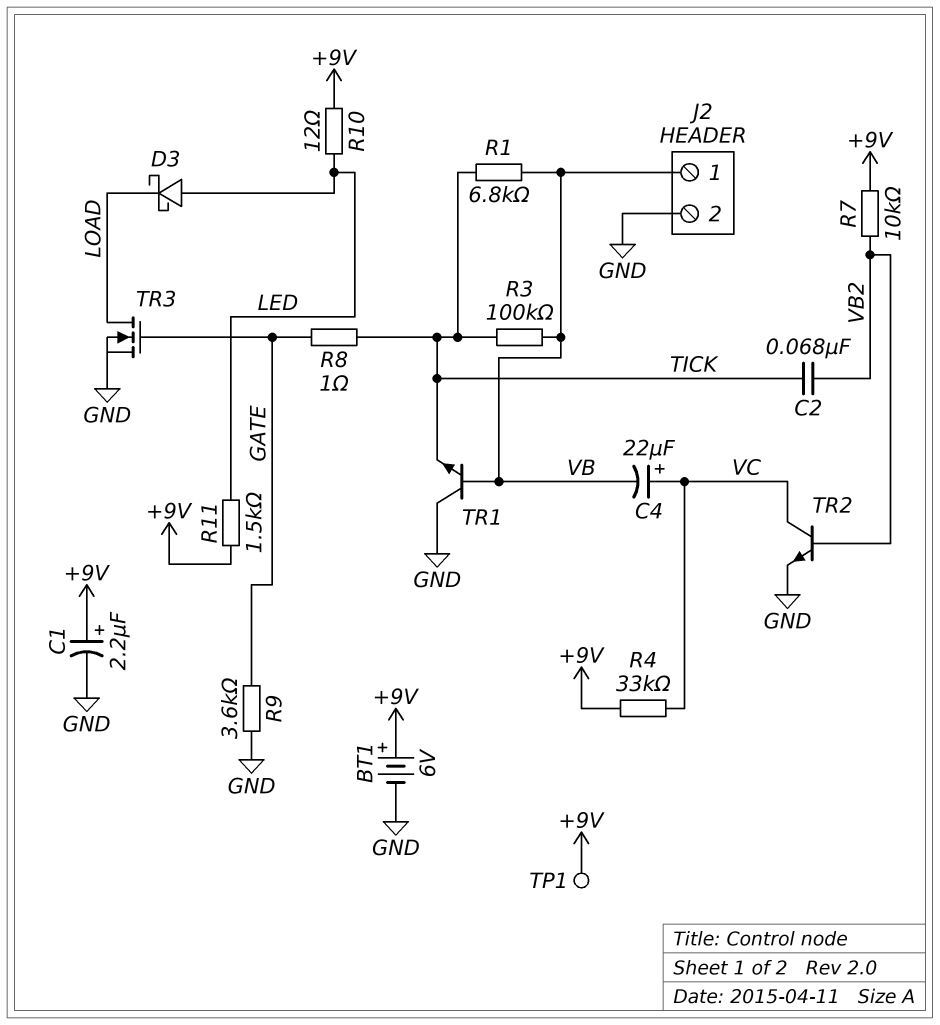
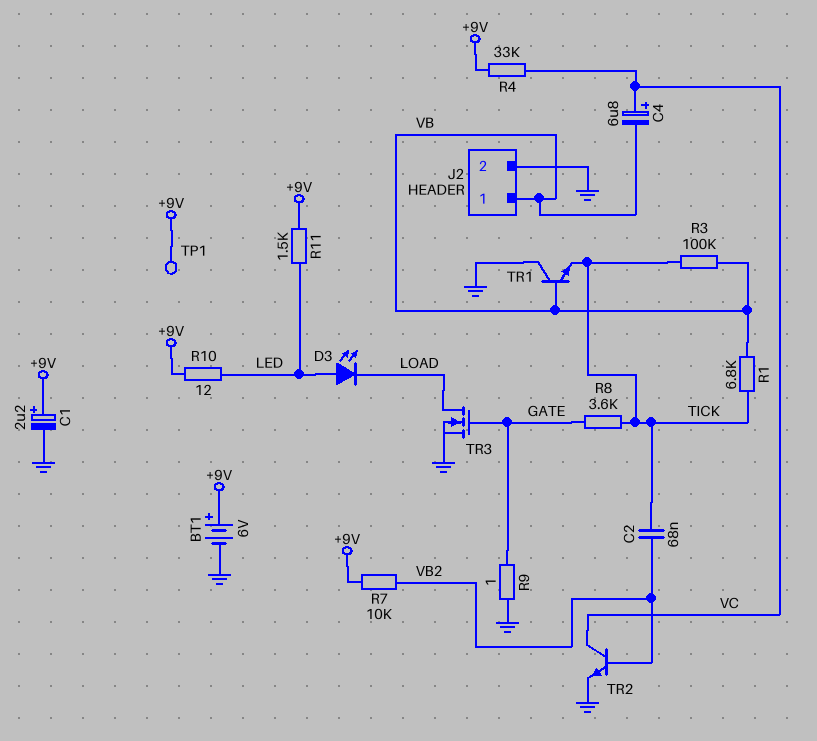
C4: 22uF (plus VC, minus VB) -> 6.8uF (plus VC, minus VB)
D3: schottky (A LED, K LOAD) -> LED (A LED, K LOAD)
R8: 1 (GATE, TICK) -> 3.6k (GATE, TICK)
R9: 3.6k (GATE, GND) -> 1 (GATE, GND)

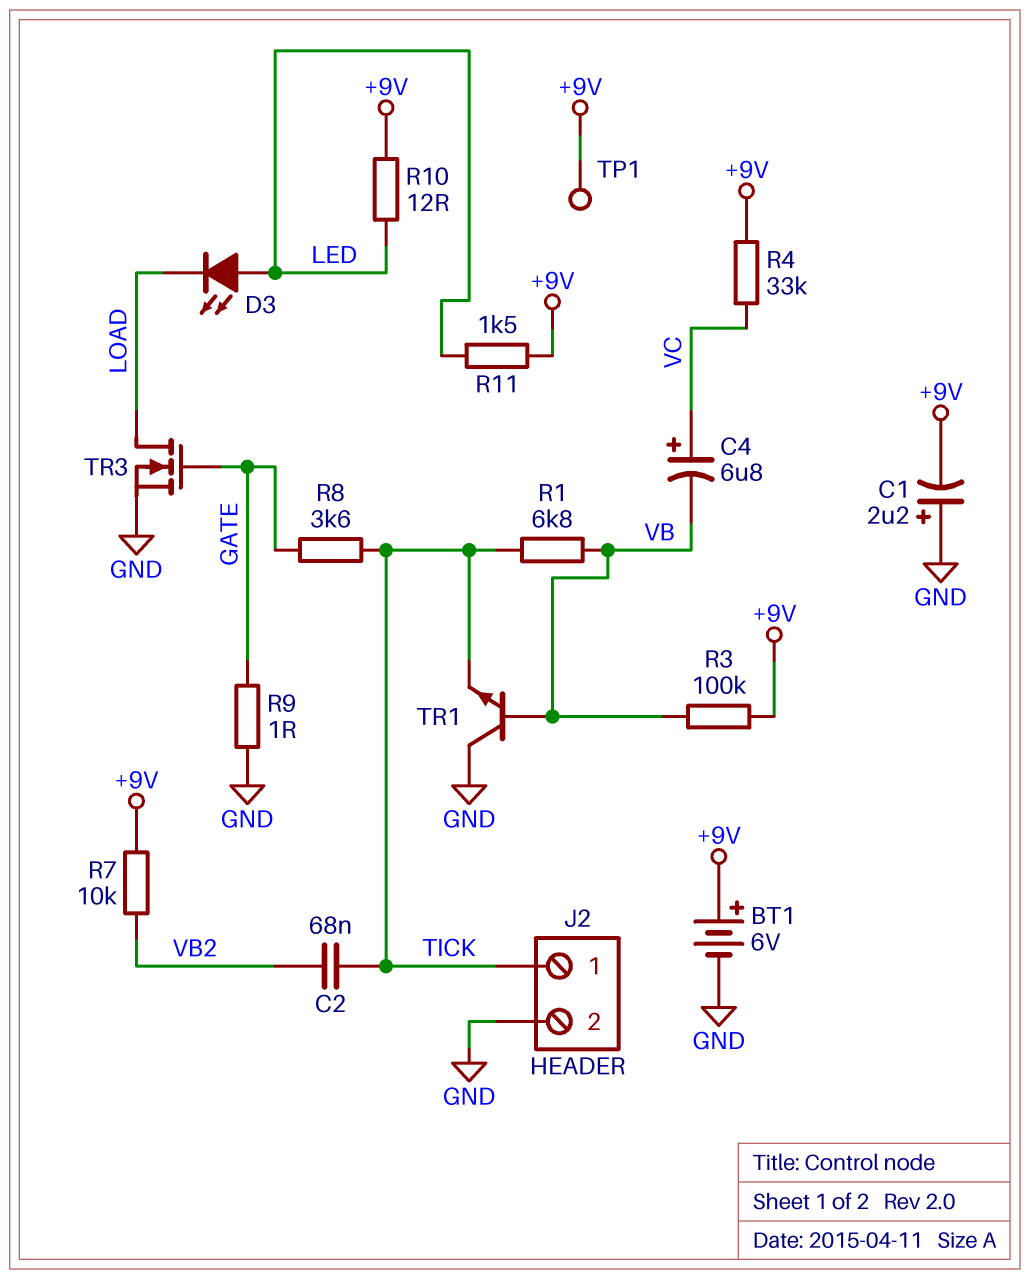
C1: 2.2uF (plus +9V, minus GND) -> 2.2uF (plus GND, minus +9V)
J2 pin 1: VB -> TICK
R3: 100k (TICK, VB) -> 100k (+9V, VB)
TR2: NPN (B VB2, C VC, E GND) -> none

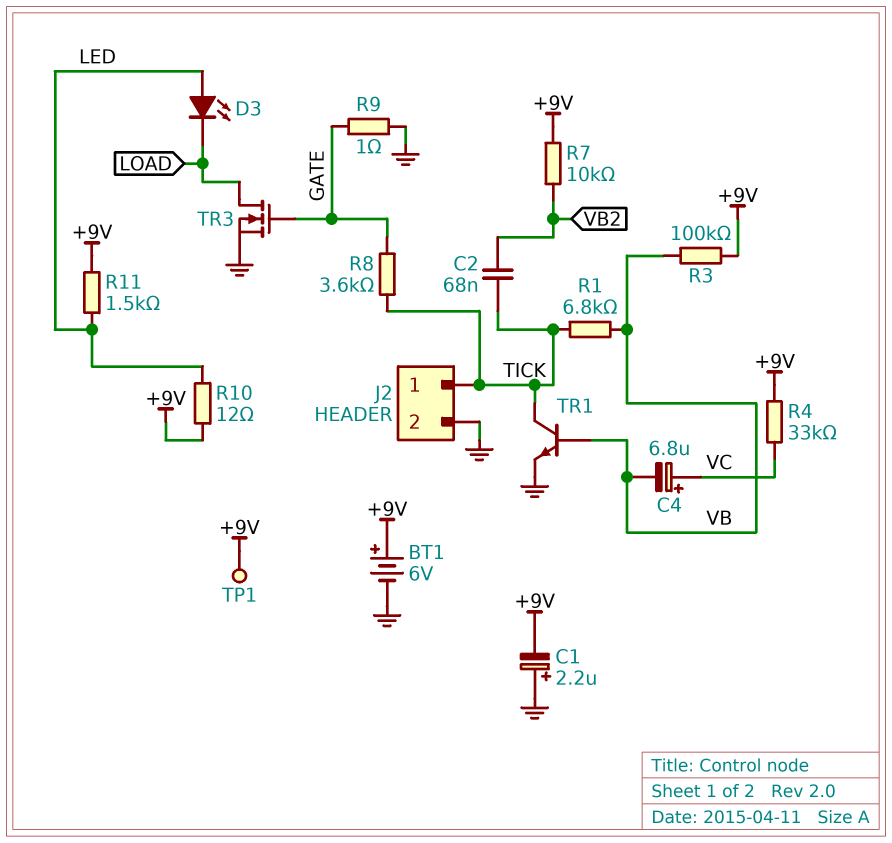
TR1: NPN (B VB, C GND, E TICK) -> NPN (B VB, C TICK, E GND)

